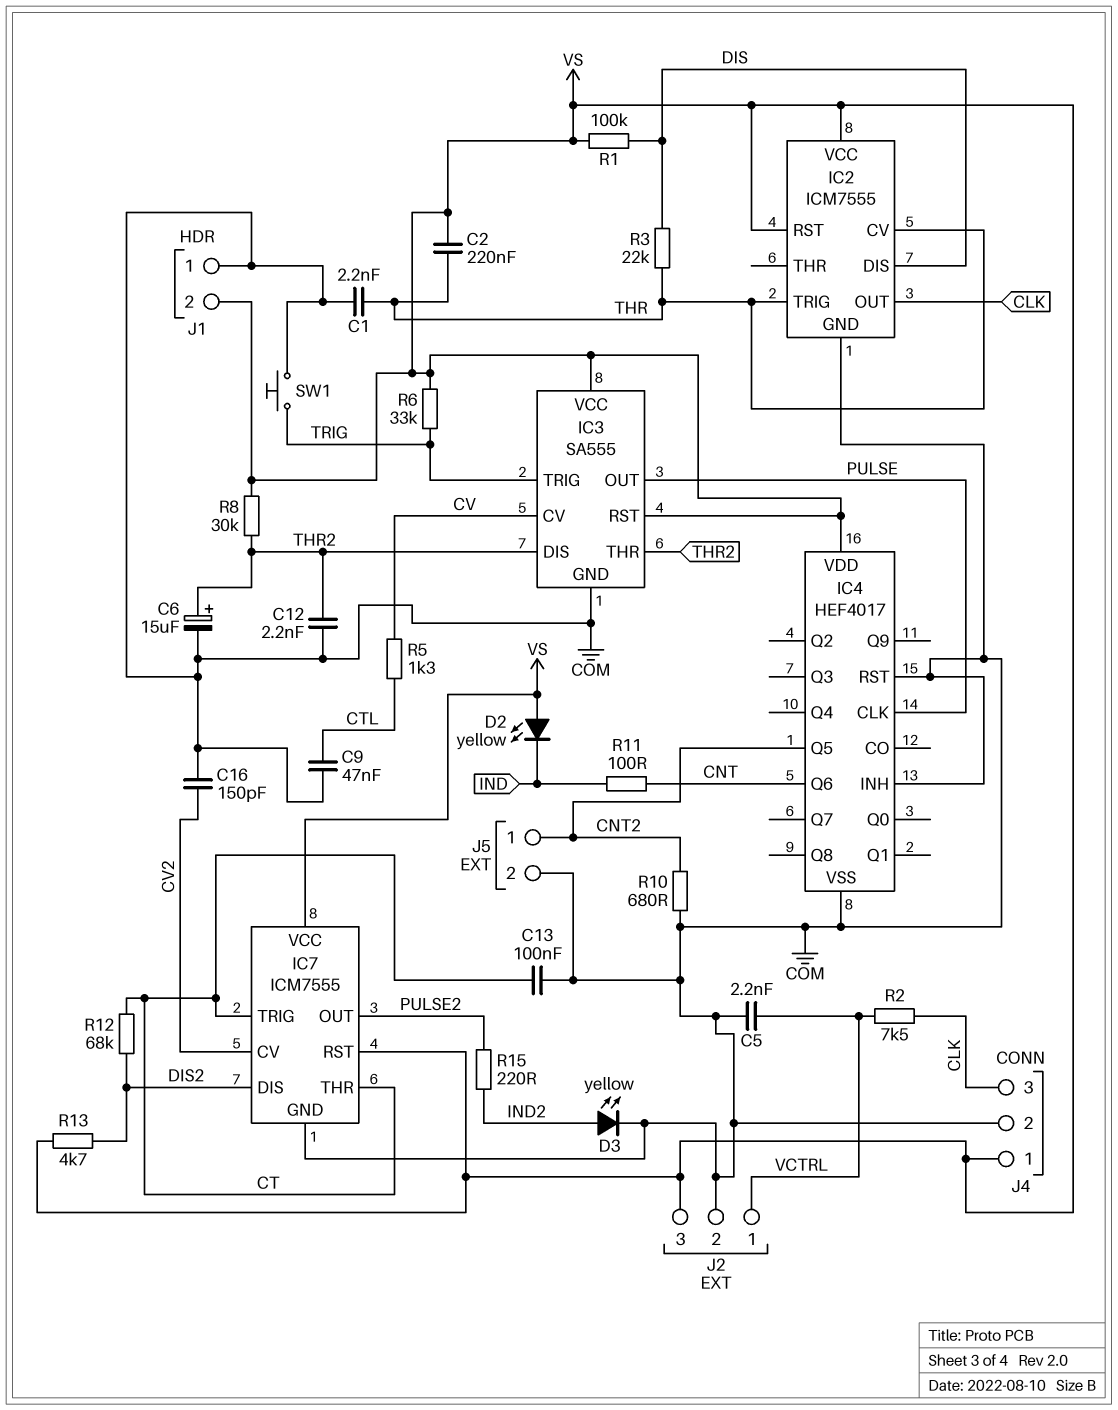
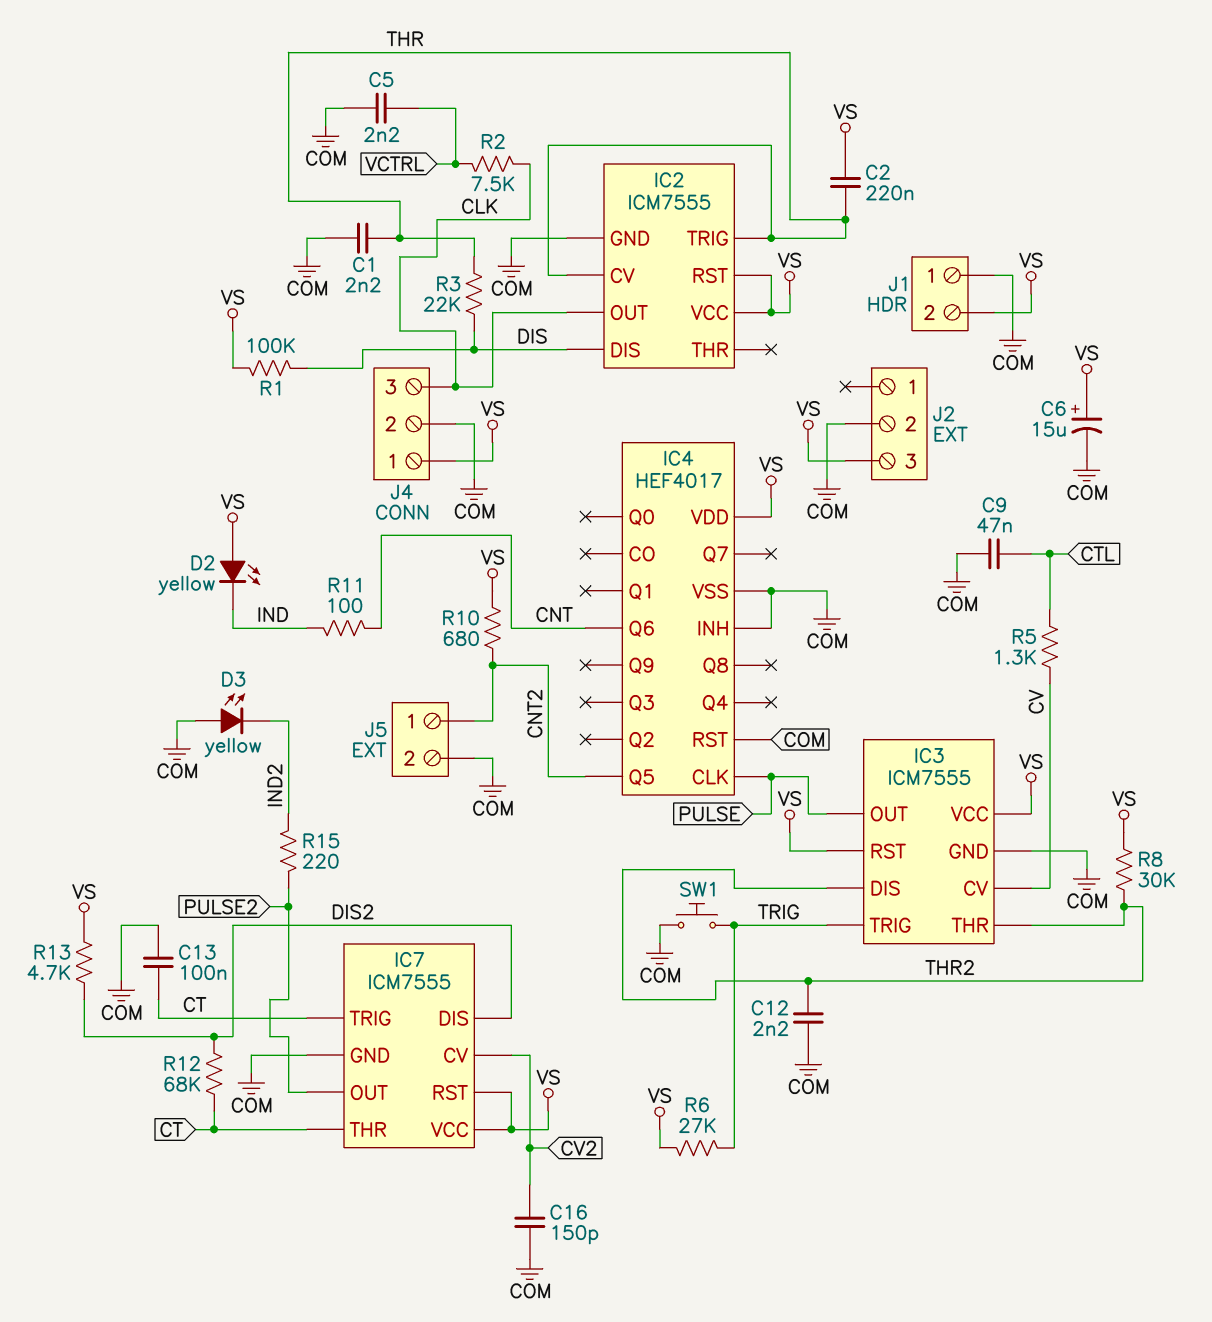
C6: 15uF (plus THR2, minus COM) -> 15uF (plus VS, minus COM)
D3: LED yellow (A IND2, K COM) -> LED yellow (A COM, K IND2)
IC3: SA555 -> ICM7555
J2 pin 1: VCTRL -> none
R6: 33k (TRIG, VS) -> 27k (TRIG, VS)
R10: 680 (CNT2, COM) -> 680 (CNT2, VS)

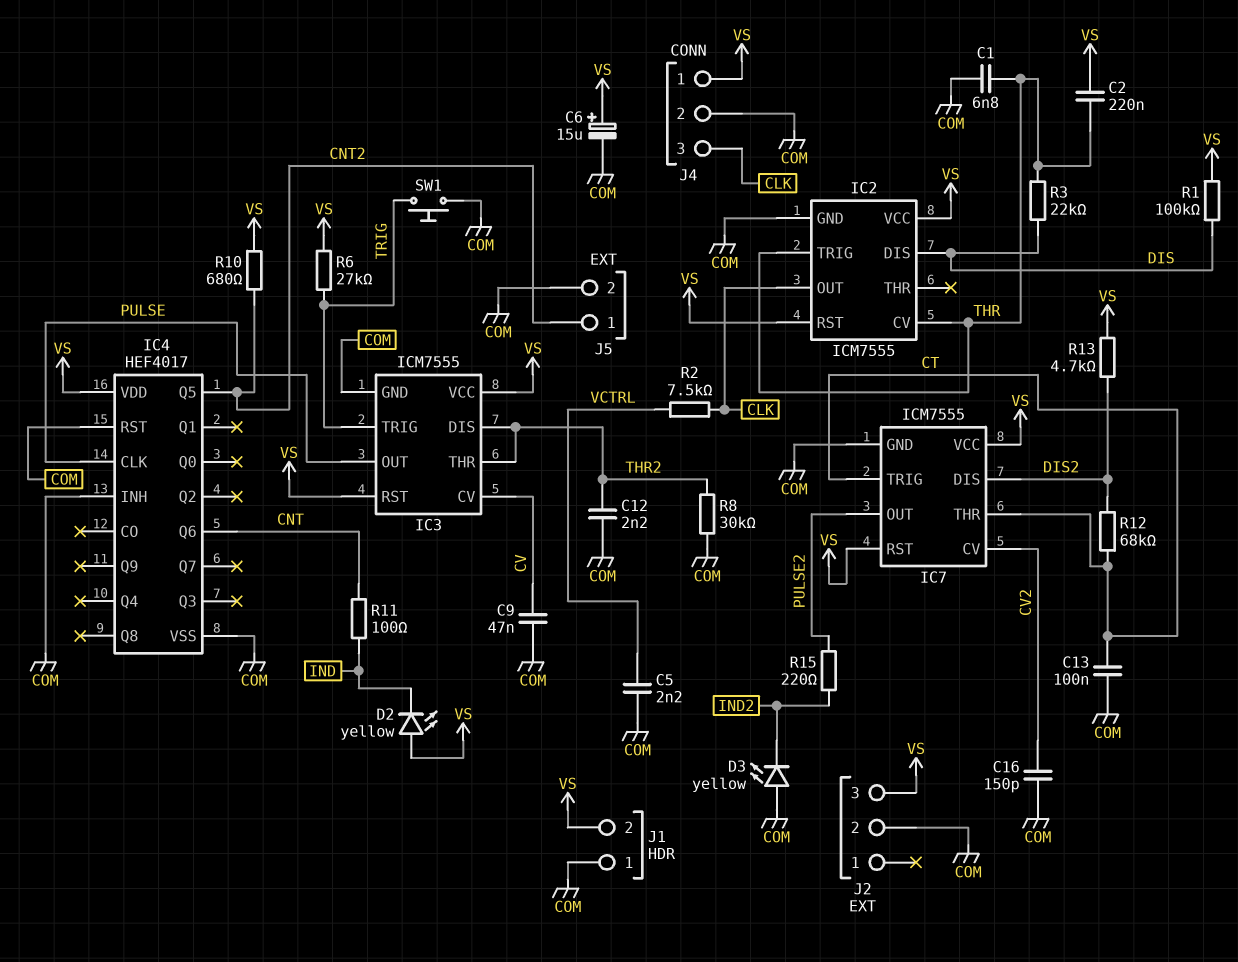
C1: 2.2nF (COM, THR) -> 6.8nF (COM, THR)
C9: 47nF (COM, CTL) -> 47nF (COM, CV)
R5: 1.3k (CTL, CV) -> none
R8: 30k (THR2, VS) -> 30k (COM, THR2)

